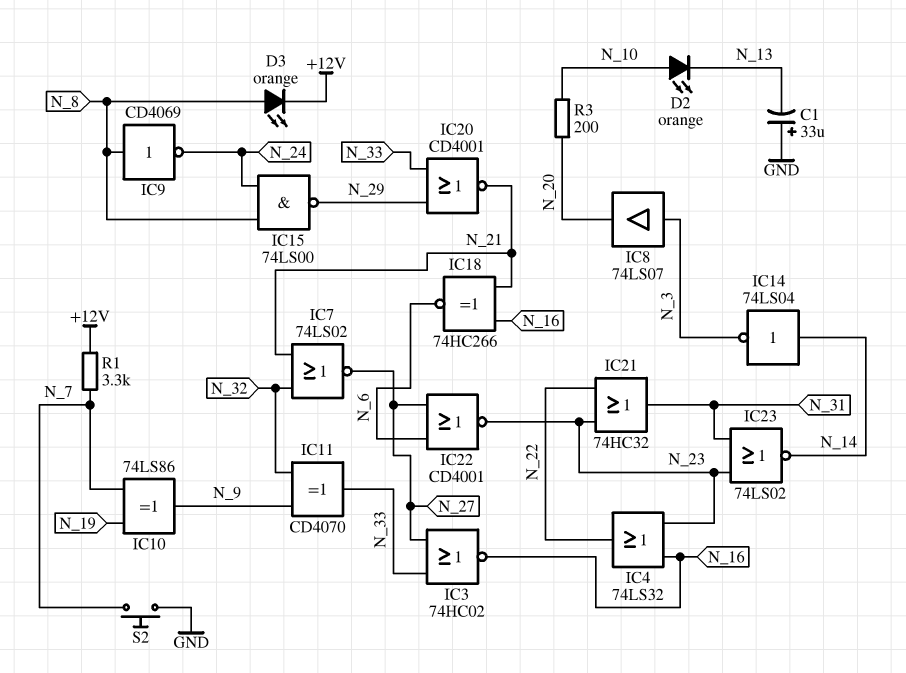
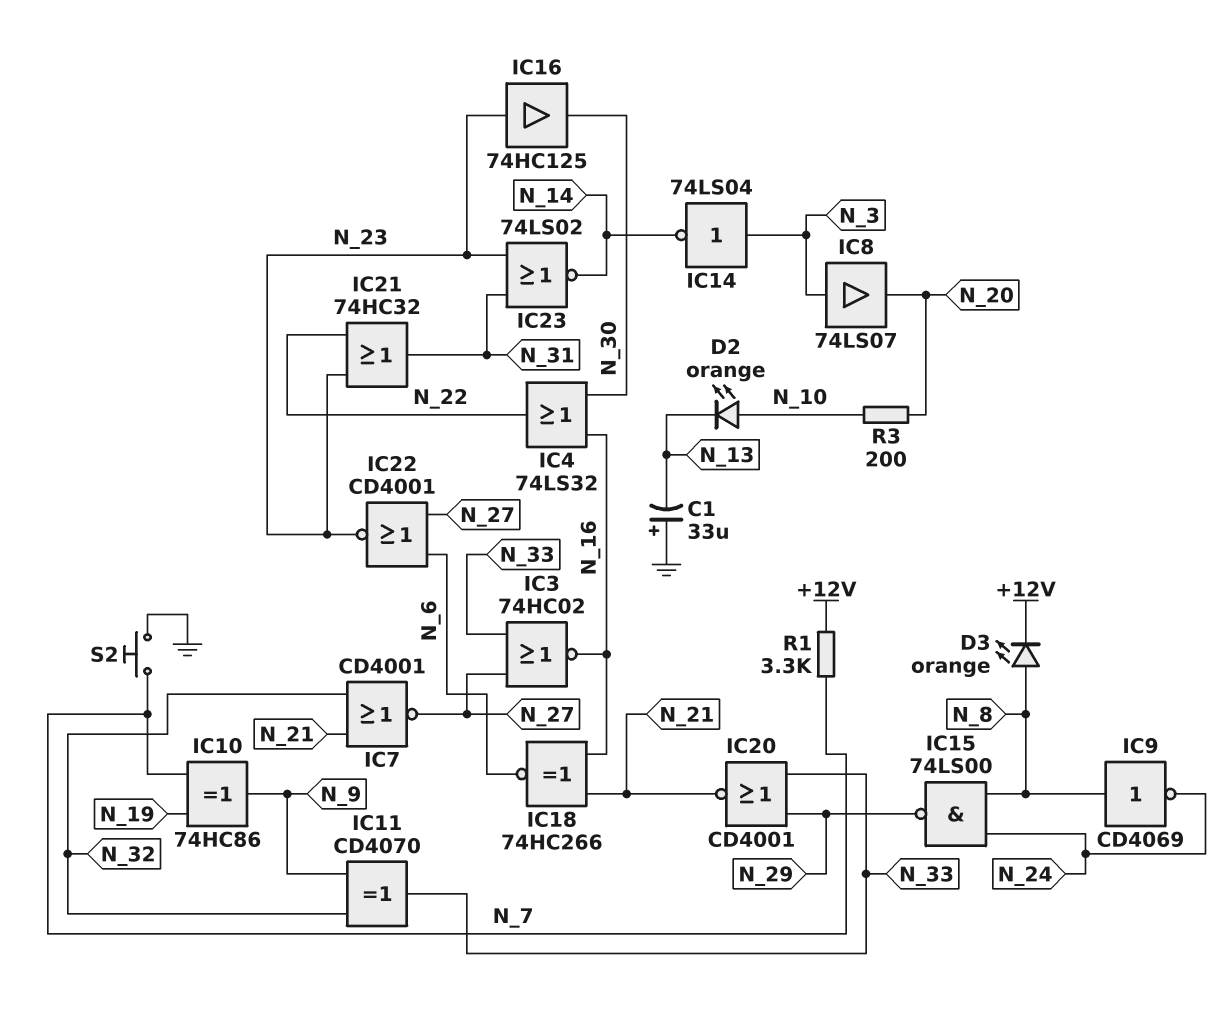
IC4: OR 74LS32 (in N_16, in N_23, out N_22) -> OR 74LS32 (in N_16, in N_30, out N_22)
IC7: NOR 74LS02 (in N_21, in N_32, out N_27) -> NOR CD4001 (in N_21, in N_32, out N_27)
IC10: XOR 74LS86 (in N_7, in N_19, out N_9) -> XOR 74HC86 (in N_7, in N_19, out N_9)
IC14: NOT 74LS04 (in N_14, out N_3) -> NOT 74LS04 (in N_3, out N_14)
IC16: none -> buffer 74HC125 (in N_23, out N_30)

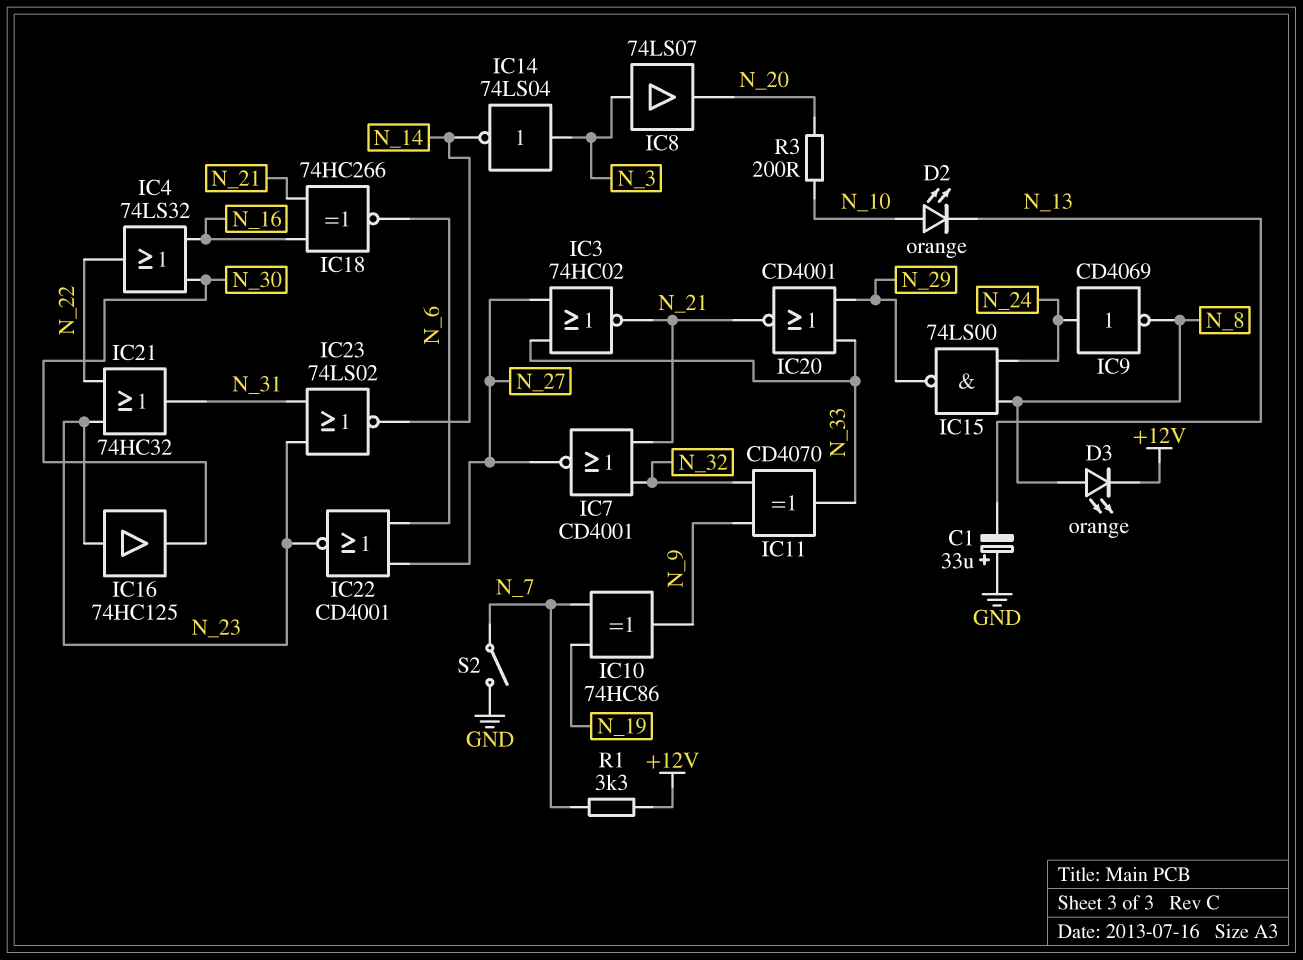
IC3: NOR 74HC02 (in N_27, in N_33, out N_16) -> NOR 74HC02 (in N_27, in N_33, out N_21)
IC9: NOT CD4069 (in N_8, out N_24) -> NOT CD4069 (in N_24, out N_8)
S2: button (GND, N_7) -> switch (GND, N_7)

